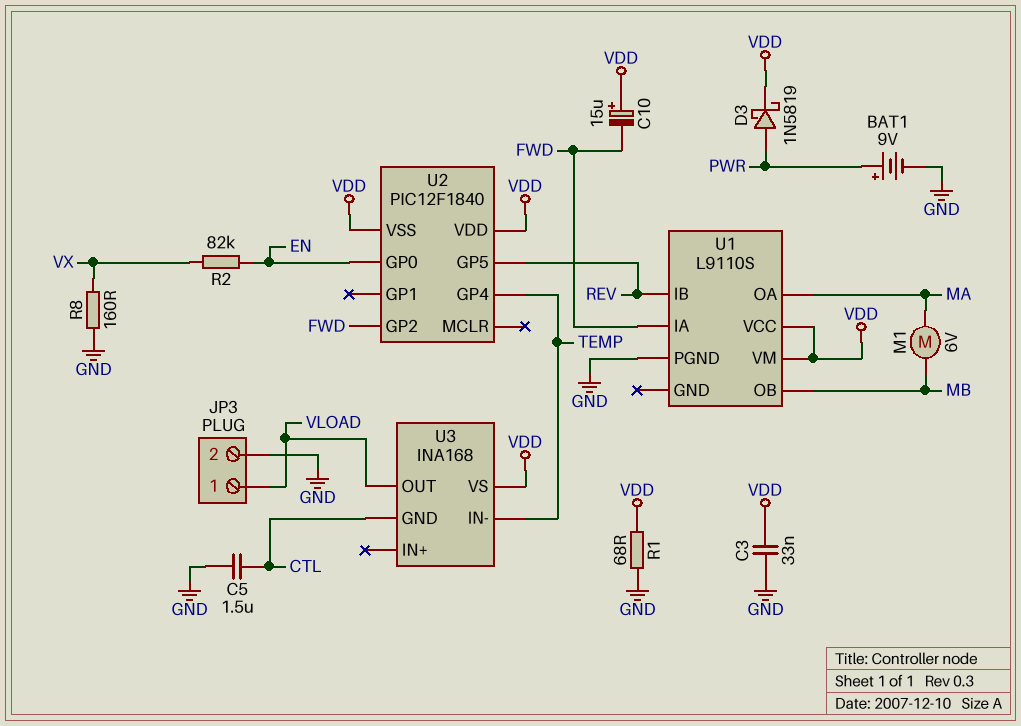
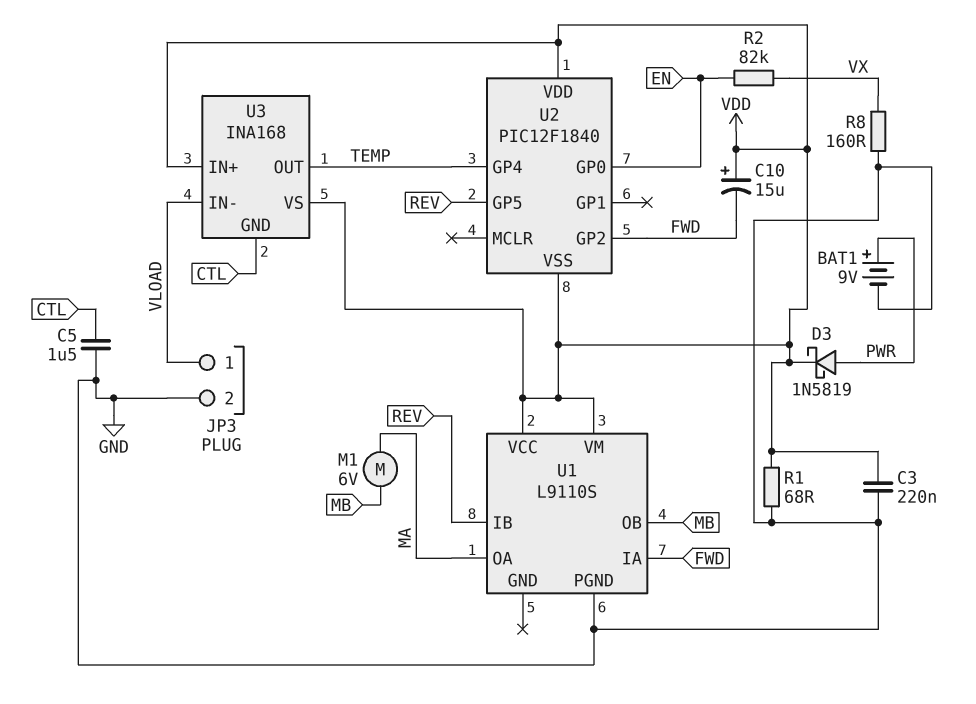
C3: 33nF (GND, VDD) -> 220nF (GND, VDD)
U3 pin IN+: none -> VDD
U3 pin IN-: TEMP -> VLOAD
U3 pin OUT: VLOAD -> TEMP

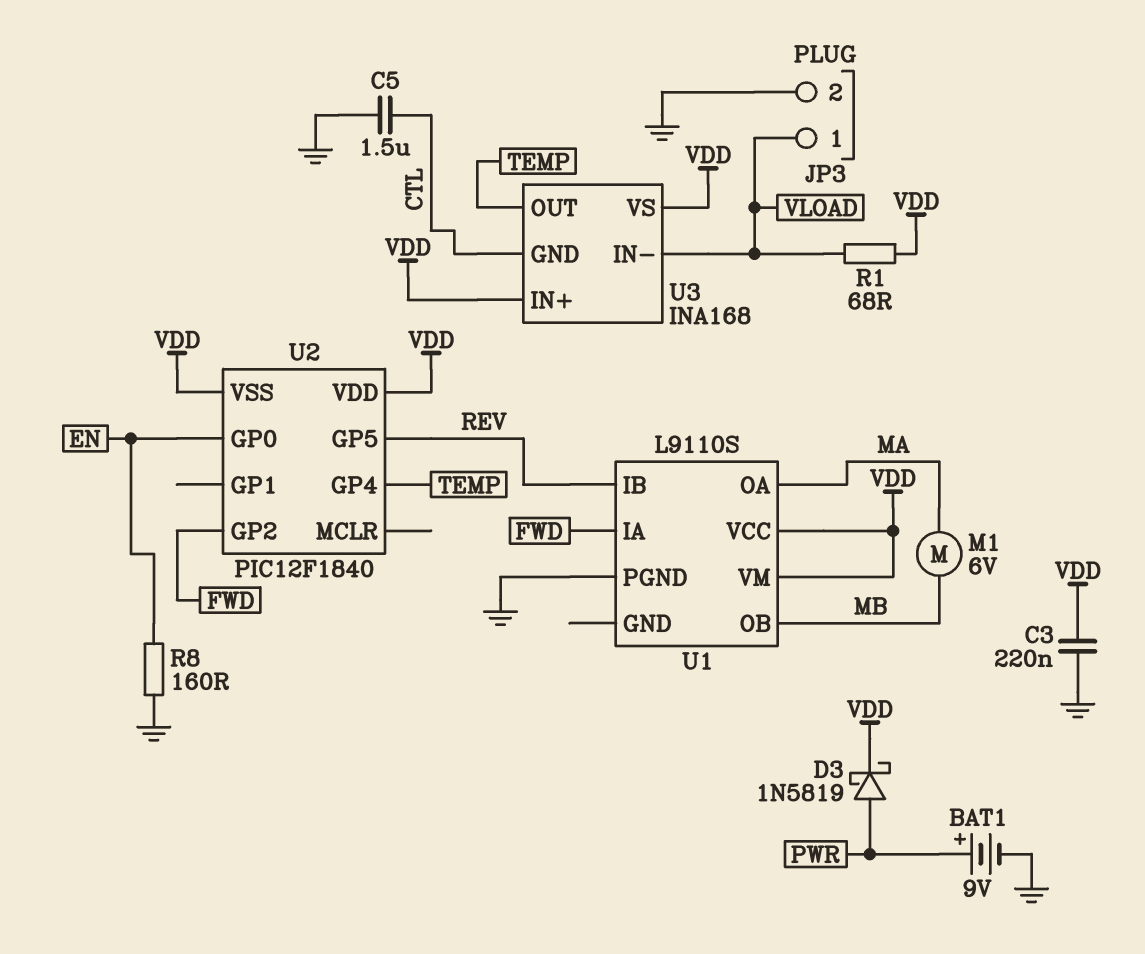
C10: 15uF (plus VDD, minus FWD) -> none
R1: 68 (GND, VDD) -> 68 (VDD, VLOAD)
R2: 82k (EN, VX) -> none
R8: 160 (GND, VX) -> 160 (EN, GND)

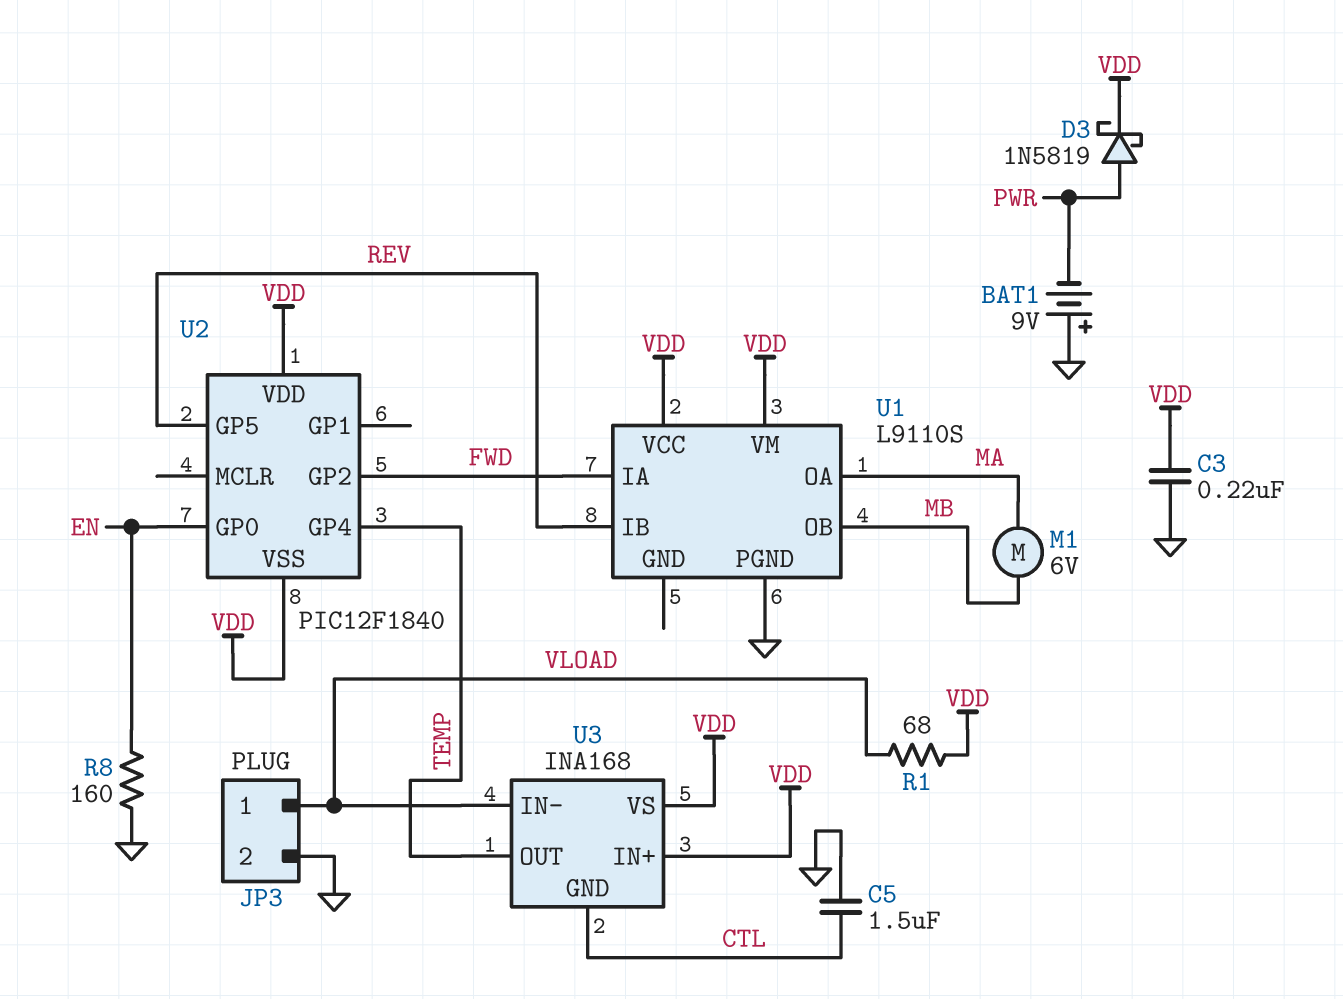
BAT1: 9V (plus PWR, minus GND) -> 9V (plus GND, minus PWR)

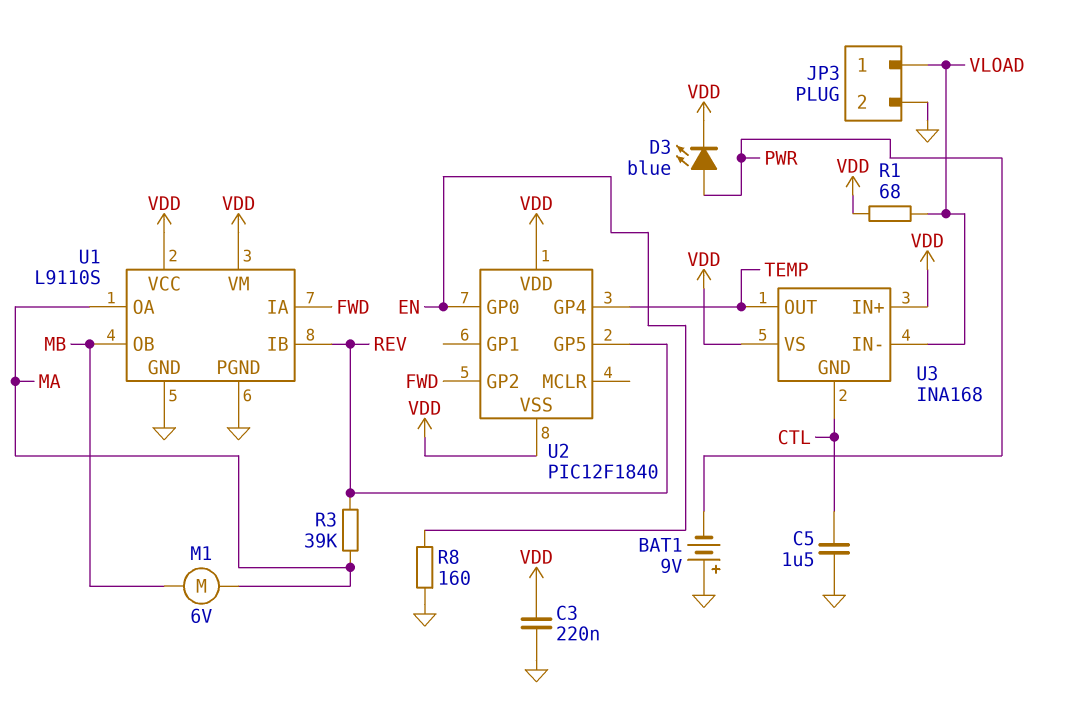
D3: schottky 1N5819 (A PWR, K VDD) -> LED blue (A PWR, K VDD)
R3: none -> 39k (MA, REV)
U1 pin GND: none -> GND

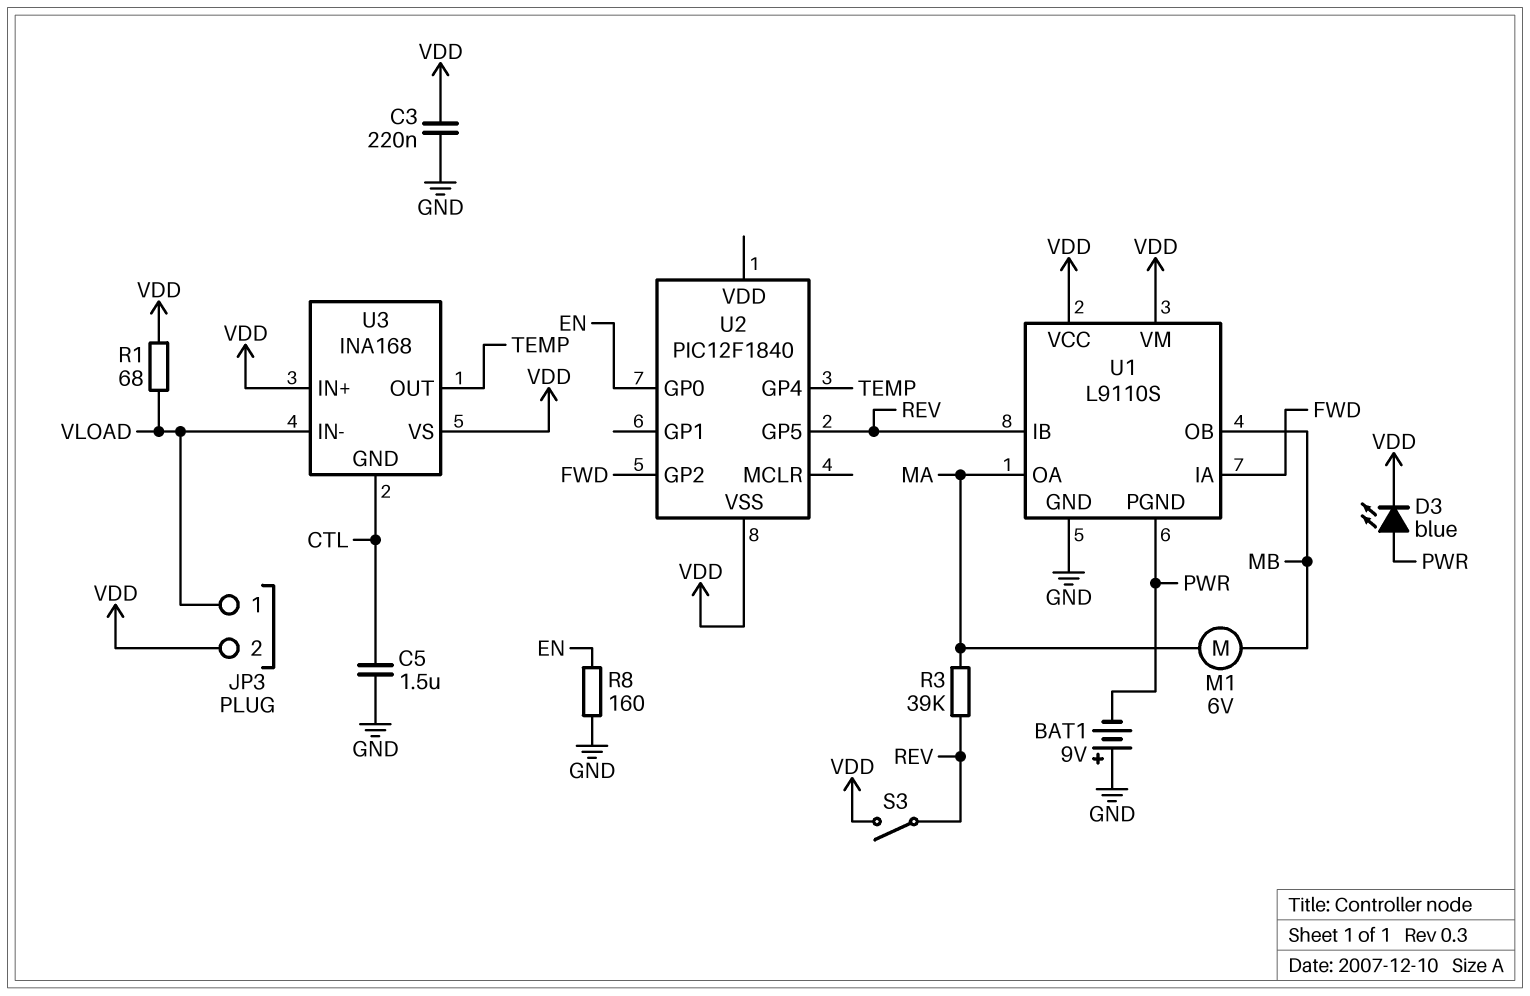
JP3 pin 2: GND -> VDD
S3: none -> switch (REV, VDD)
U1 pin PGND: GND -> PWR
U2 pin VDD: VDD -> none

